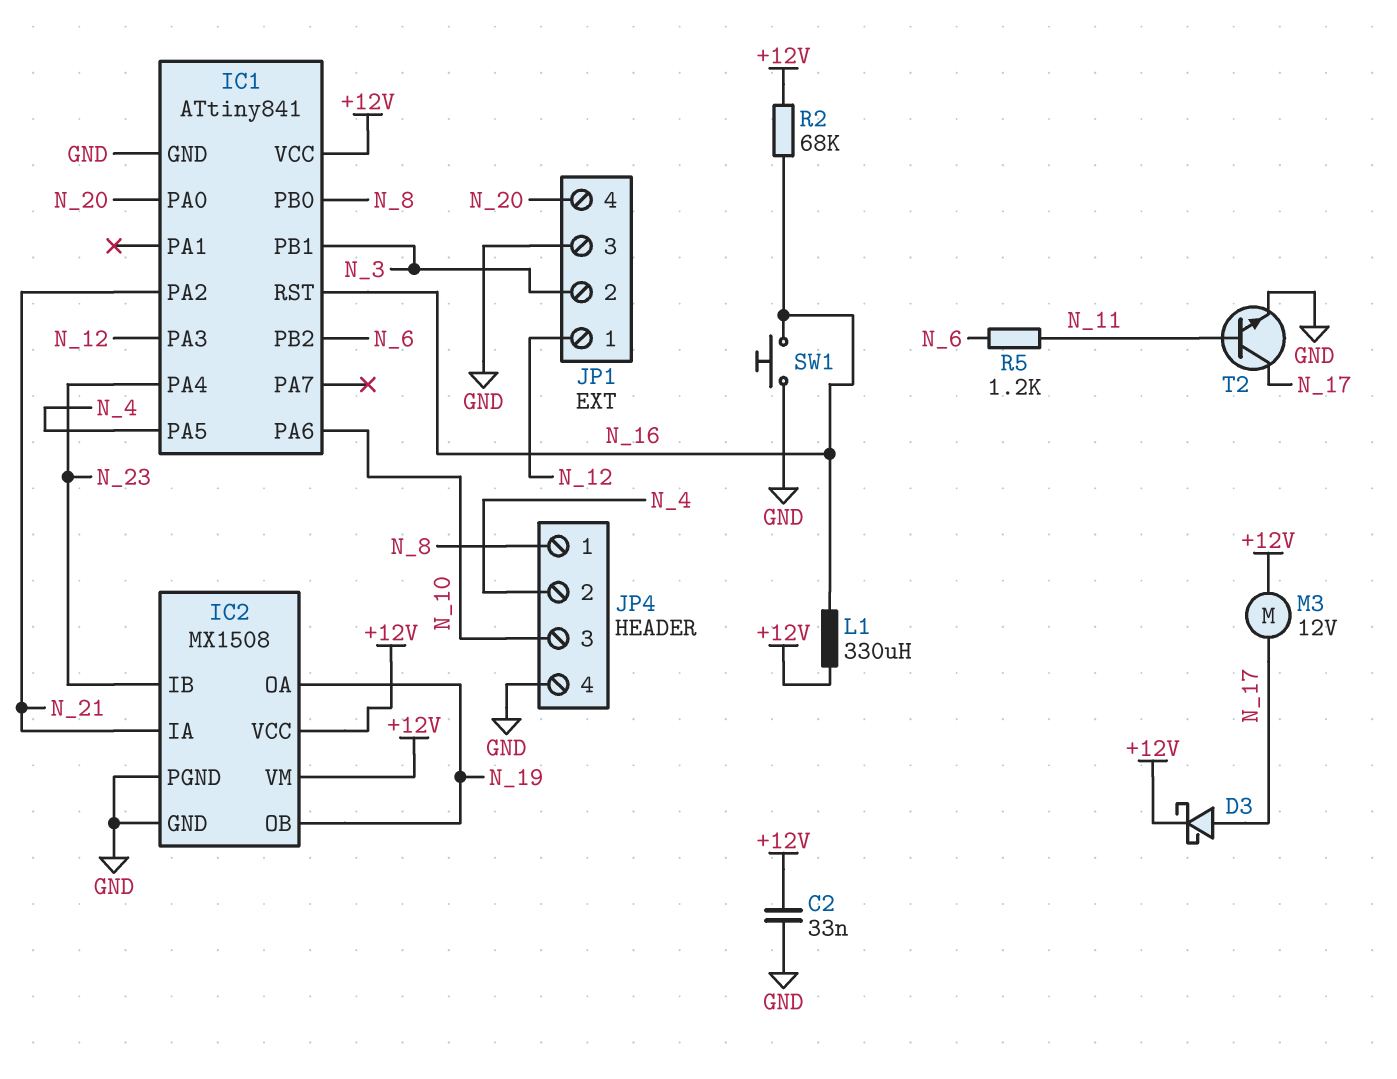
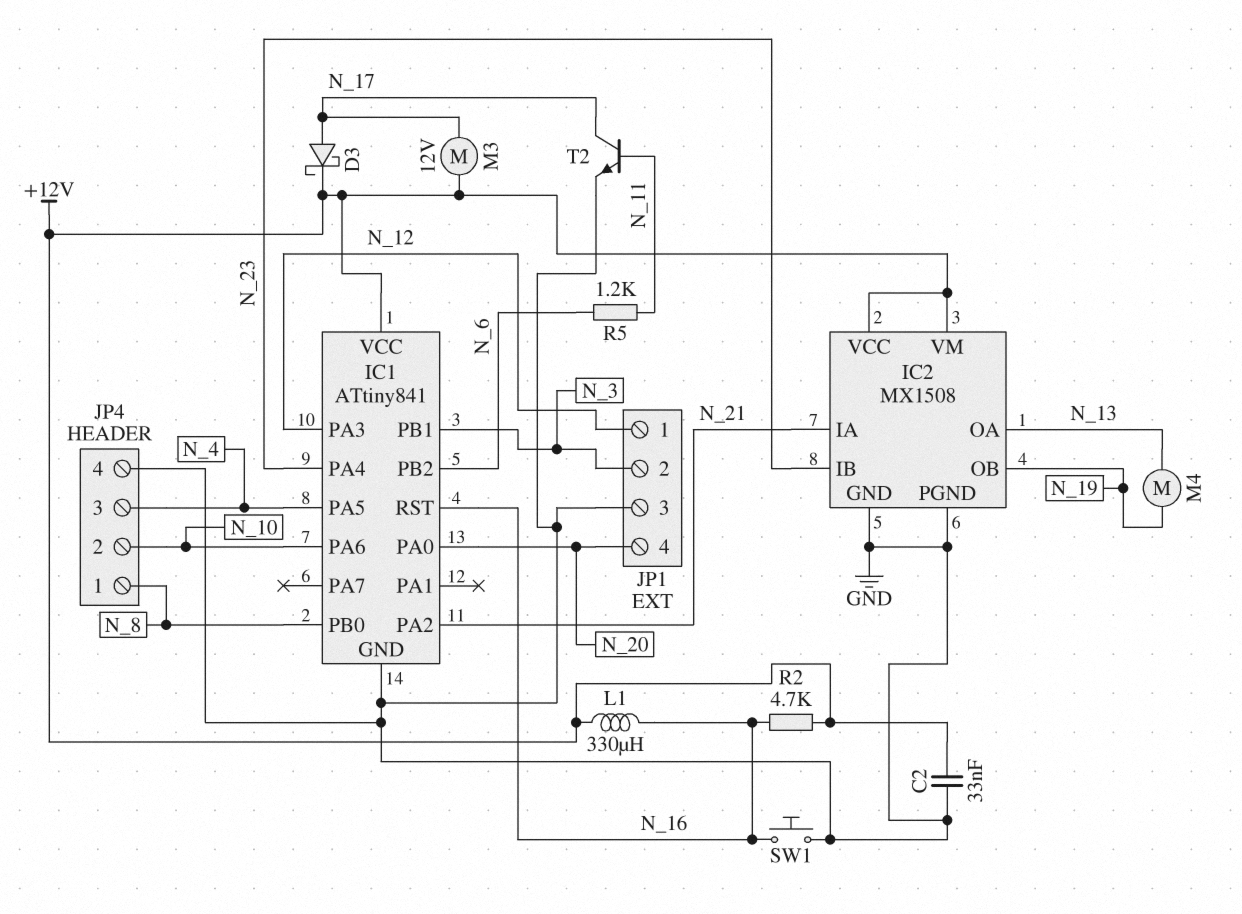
IC2 pin OA: N_19 -> N_13
JP4 pin 2: N_4 -> N_10
JP4 pin 3: N_10 -> N_4
M4: none -> motor (N_13, N_19)
R2: 68k (+12V, N_16) -> 4.7k (+12V, N_16)

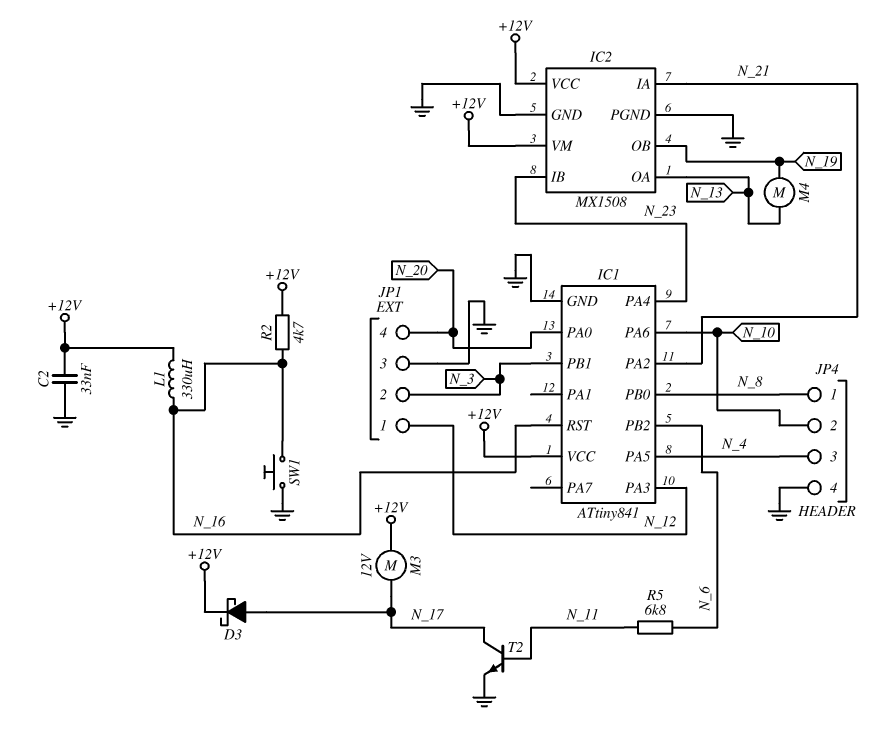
R5: 1.2k (N_6, N_11) -> 6.8k (N_6, N_11)

